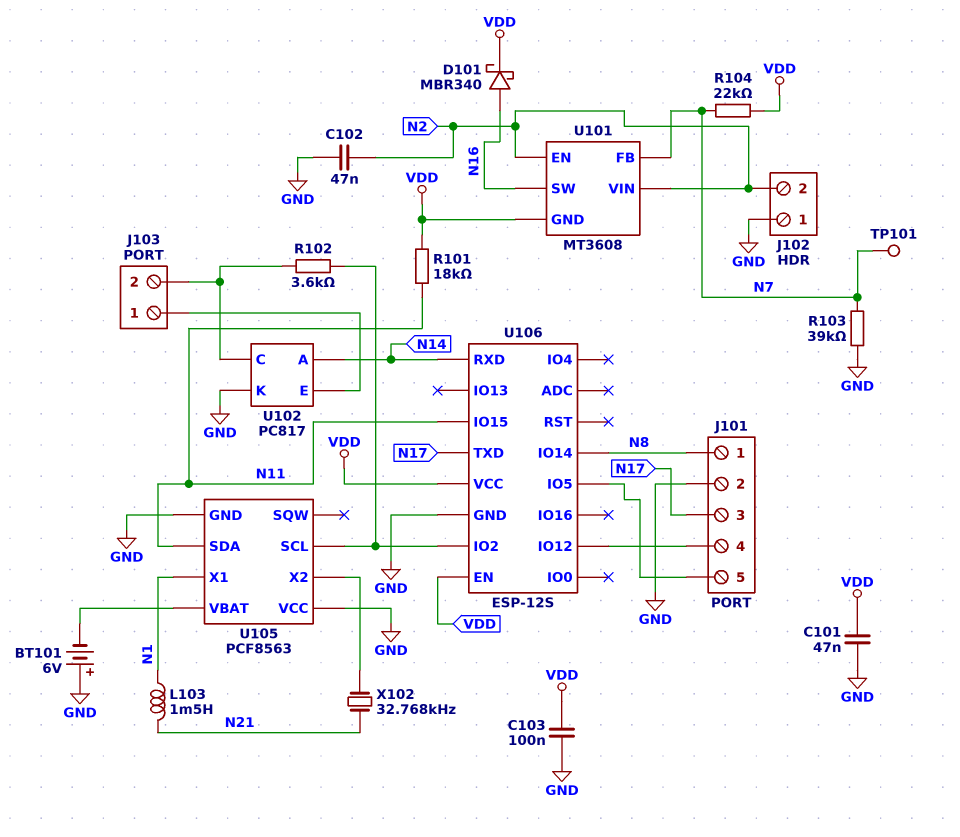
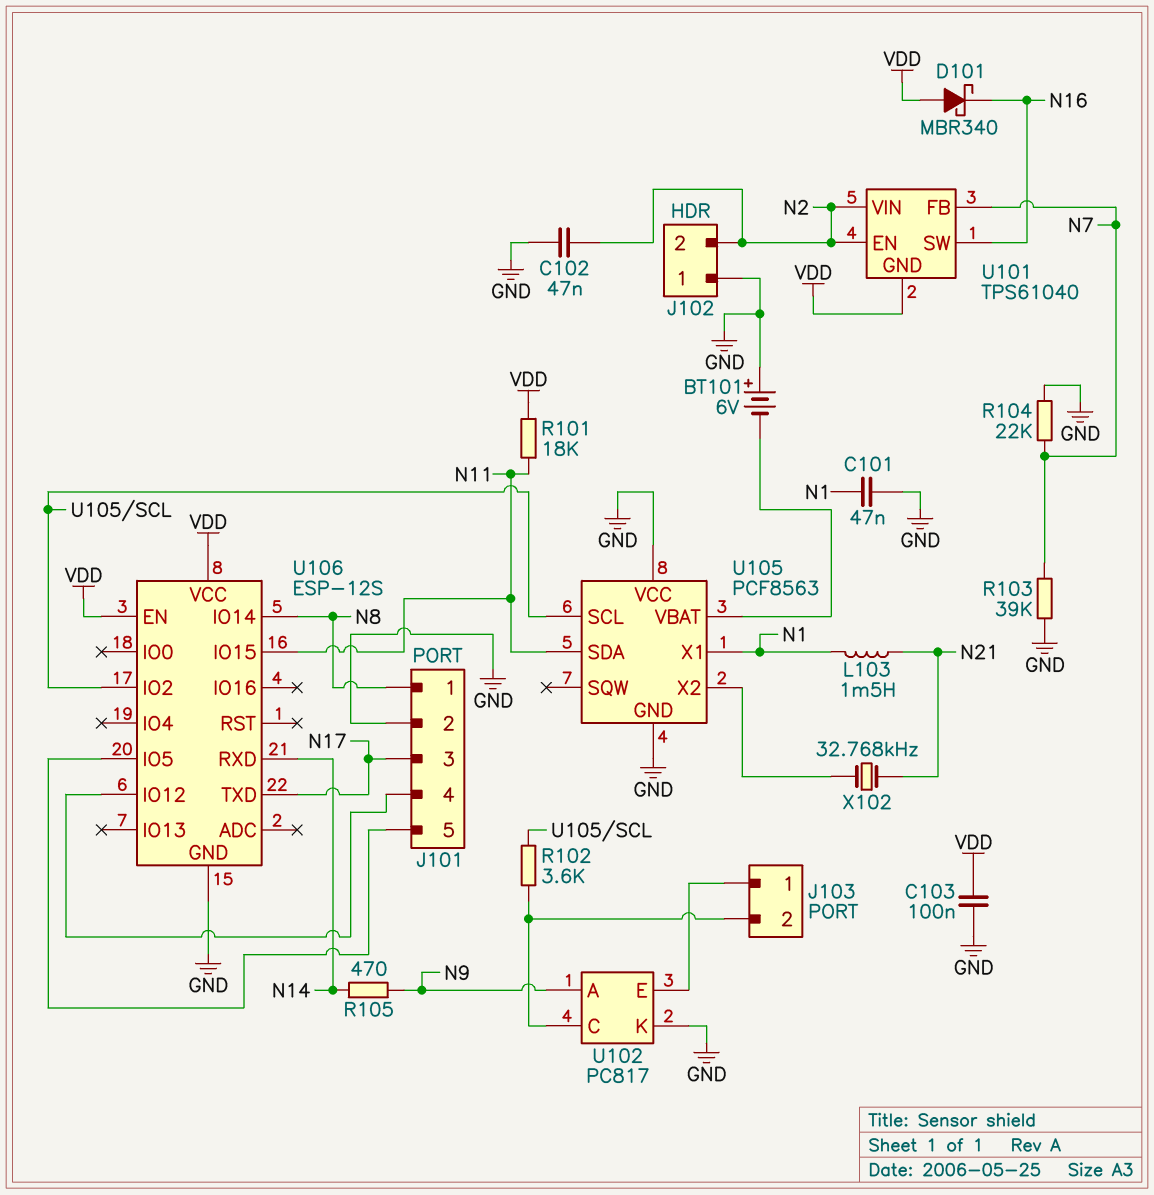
C101: 47nF (GND, VDD) -> 47nF (GND, N1)
D101: schottky MBR340 (A N16, K VDD) -> schottky MBR340 (A VDD, K N16)
R104: 22k (N7, VDD) -> 22k (GND, N7)
R105: none -> 470 (N9, N14)
TP101: test point (N7) -> none
U101: MT3608 -> TPS61040
U102 pin A: N14 -> N9

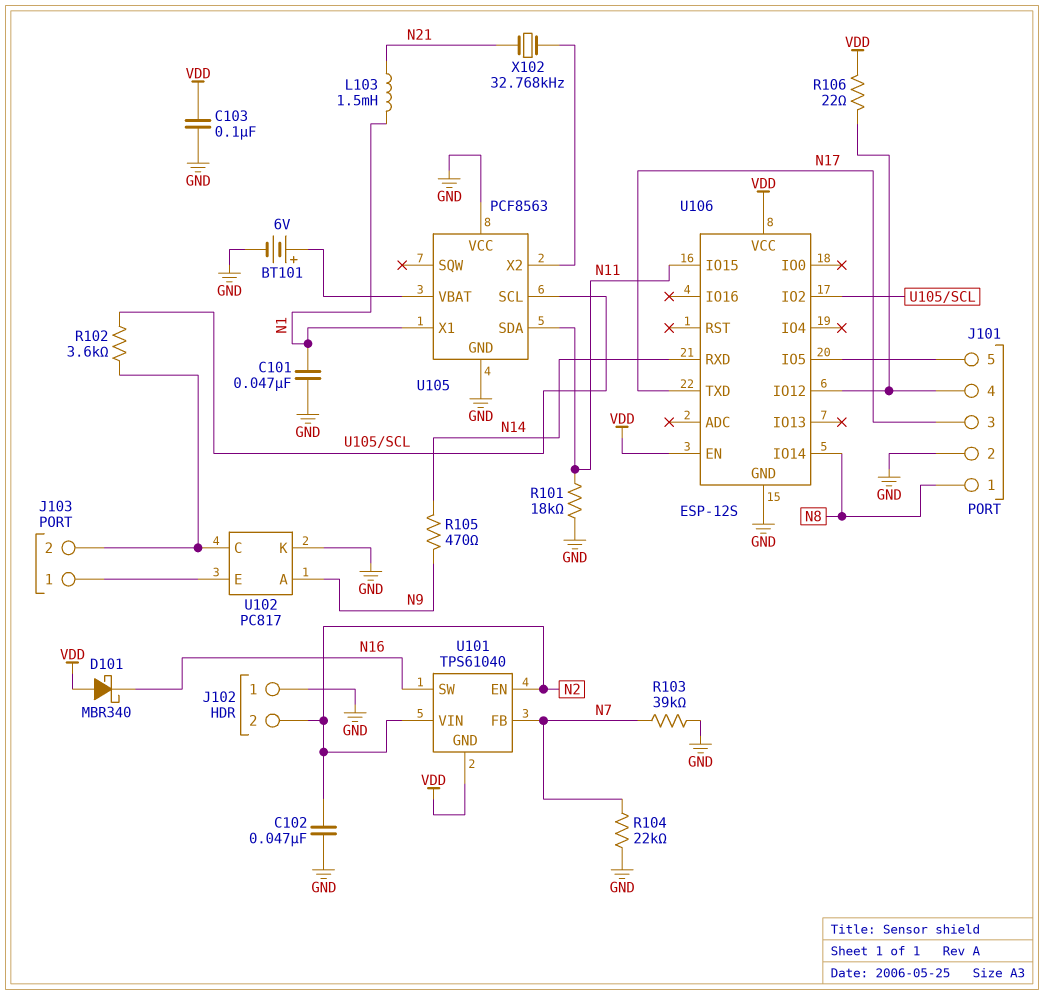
BT101: 6V (plus GND, minus U105/VBAT) -> 6V (plus U105/VBAT, minus GND)
R101: 18k (N11, VDD) -> 18k (GND, N11)
R106: none -> 22 (J101/4, VDD)

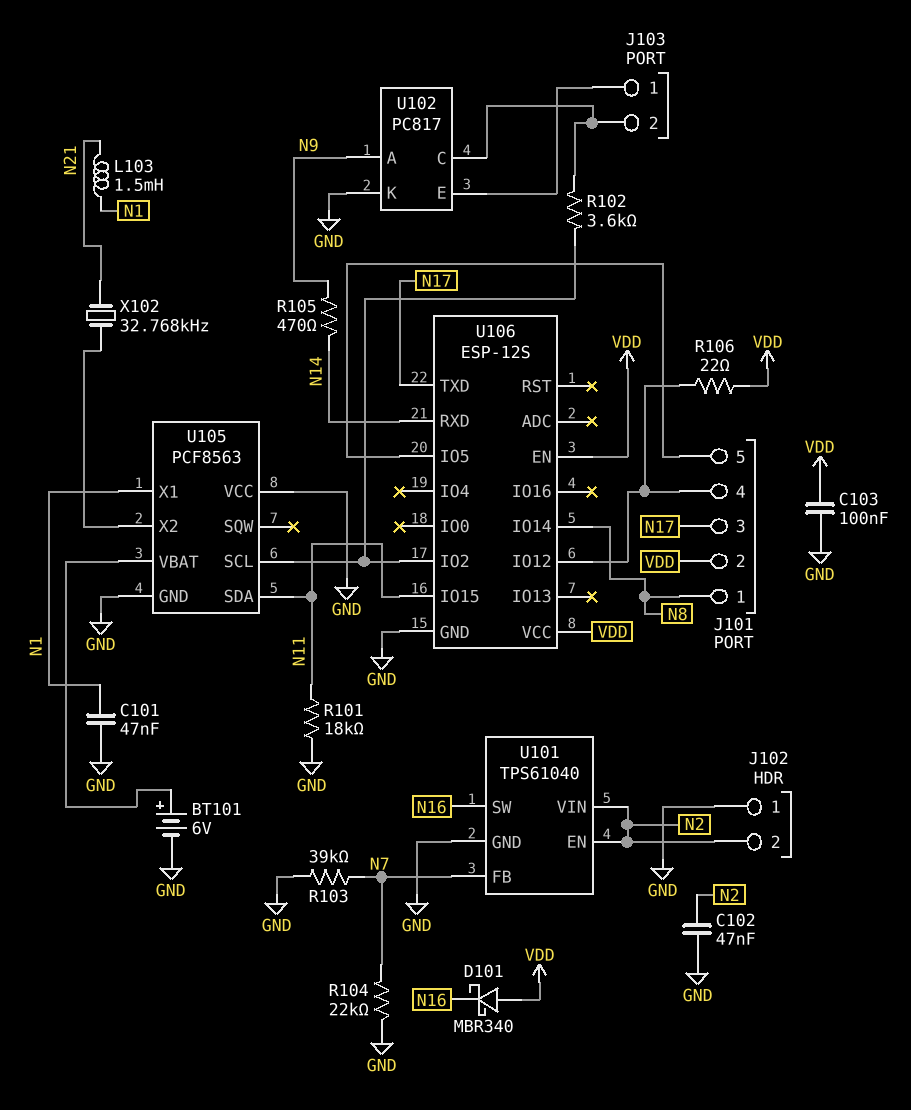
J101 pin 2: GND -> VDD
U101 pin GND: VDD -> GND

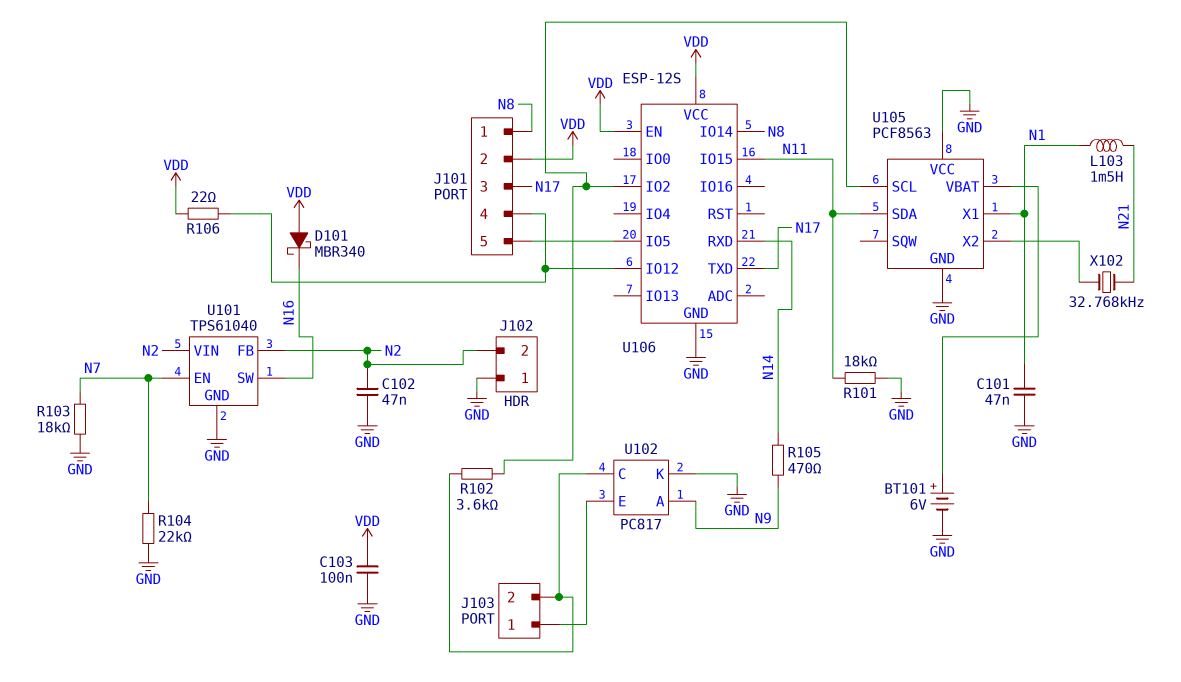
R103: 39k (GND, N7) -> 18k (GND, N7)
U101 pin EN: N2 -> N7
U101 pin FB: N7 -> N2

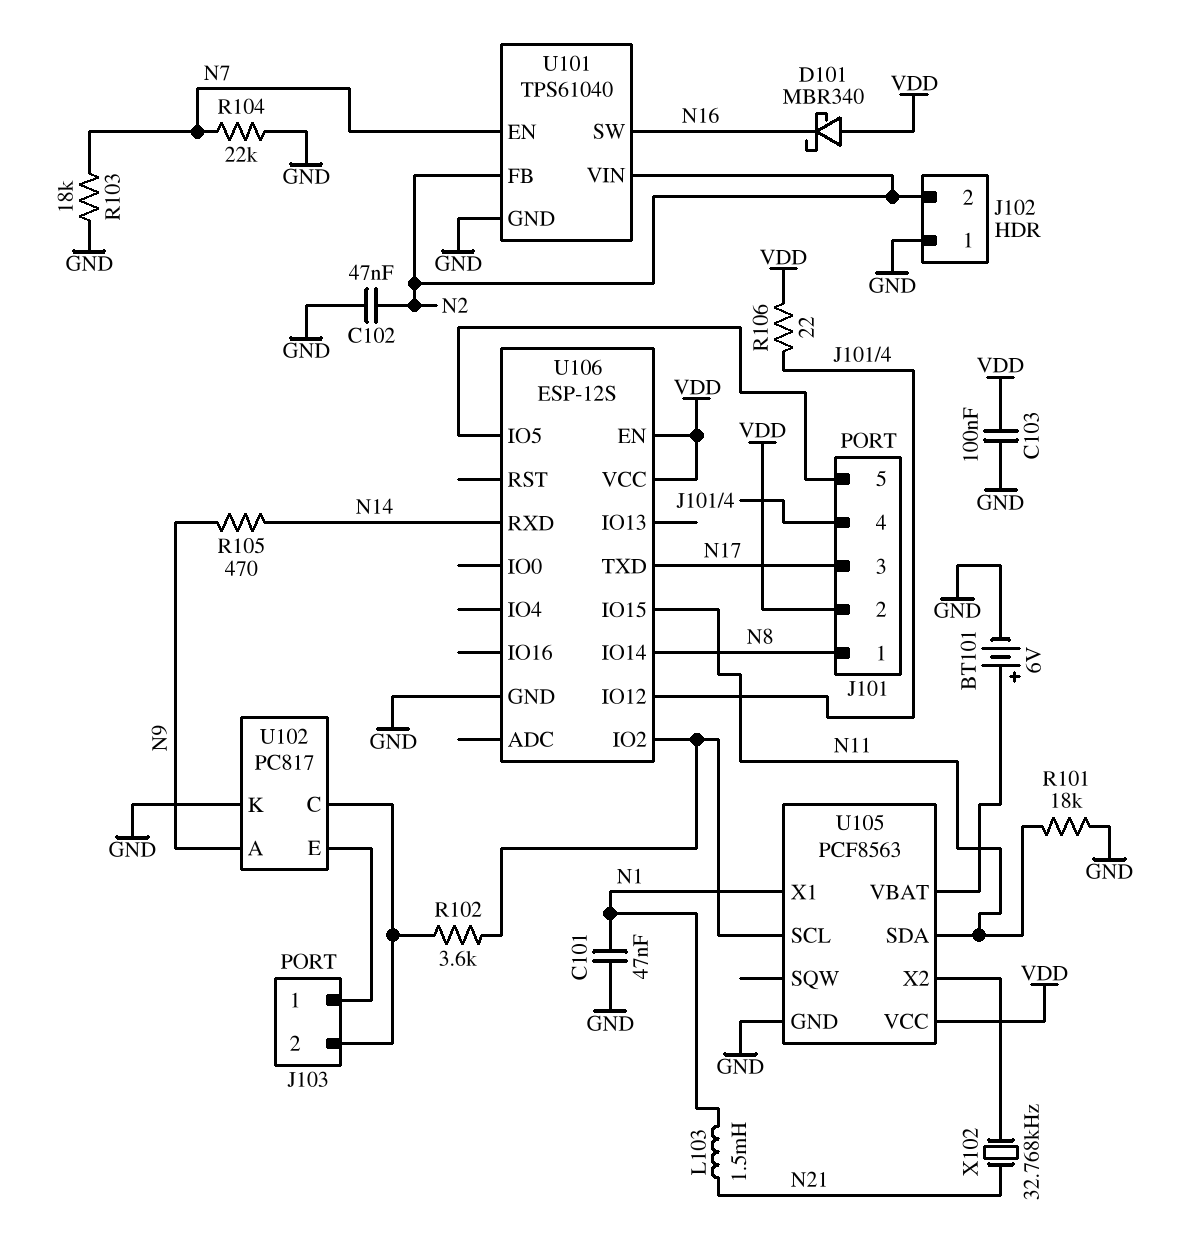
U105 pin VCC: GND -> VDD

